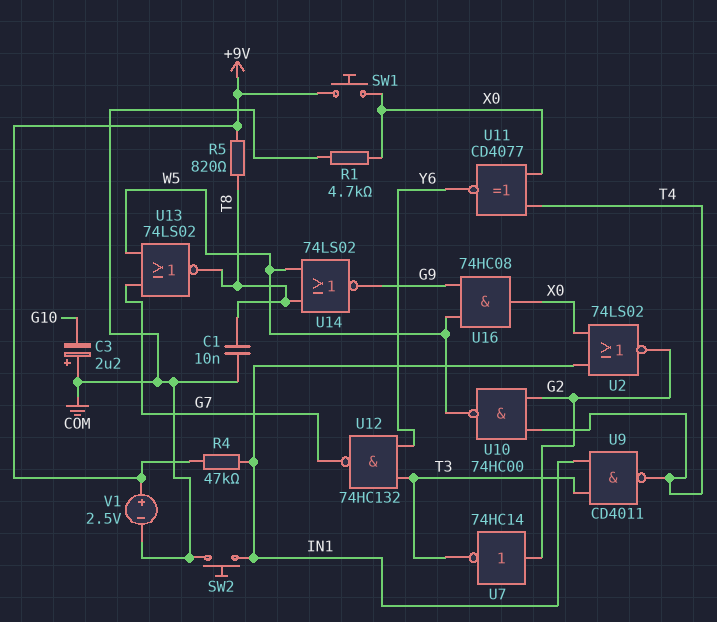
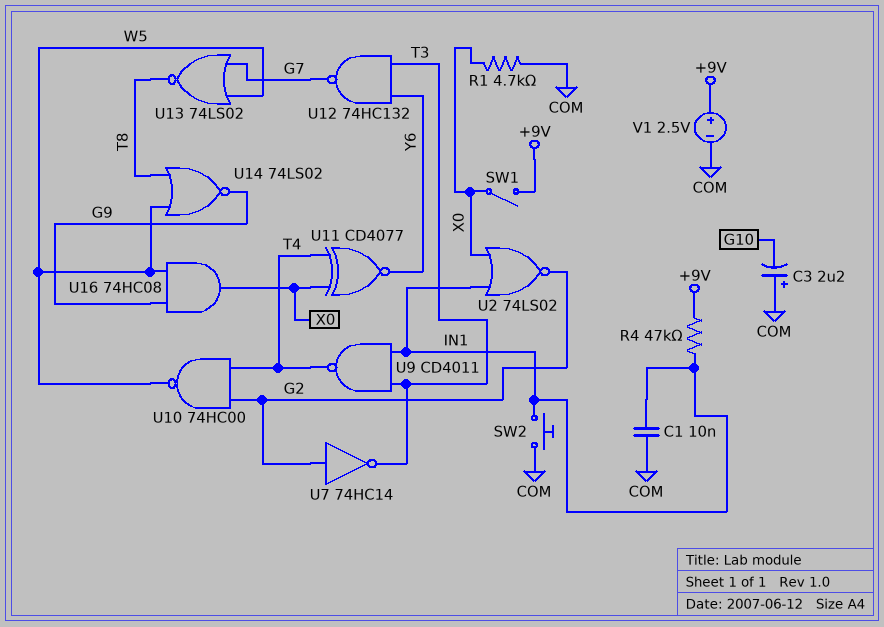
C1: 10nF (COM, T8) -> 10nF (COM, IN1)
R5: 820 (+9V, T8) -> none
SW1: button (+9V, X0) -> switch (+9V, X0)

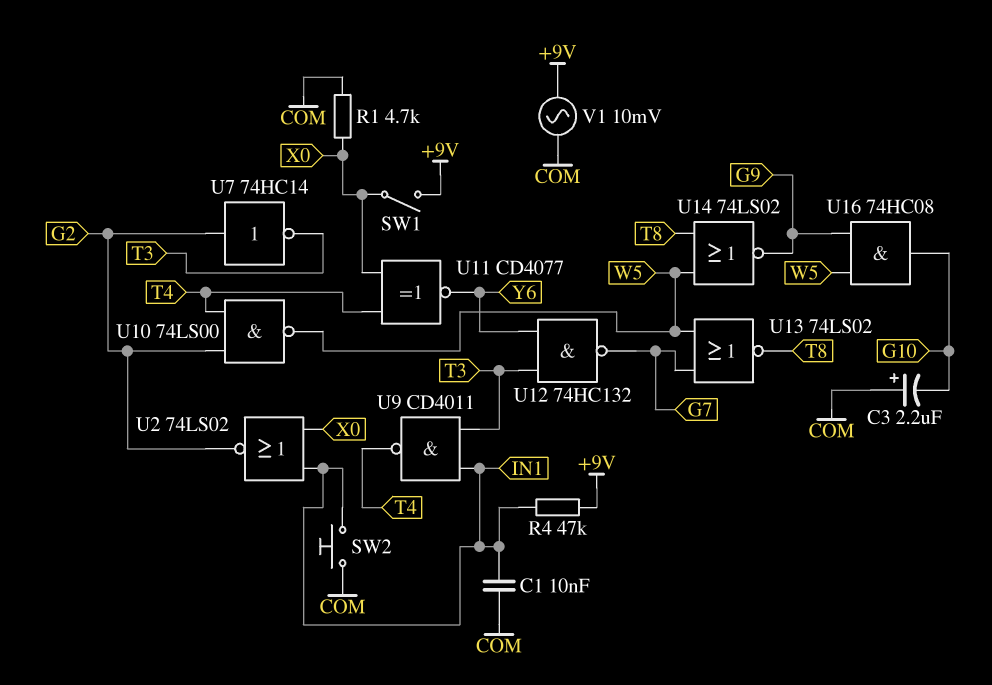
U10: NAND 74HC00 (in G2, in T4, out W5) -> NAND 74LS00 (in G2, in T4, out W5)
U16: AND 74HC08 (in G9, in W5, out X0) -> AND 74HC08 (in G9, in W5, out G10)
V1: 2.5V (plus +9V, minus COM) -> AC 10mV (+9V, COM)

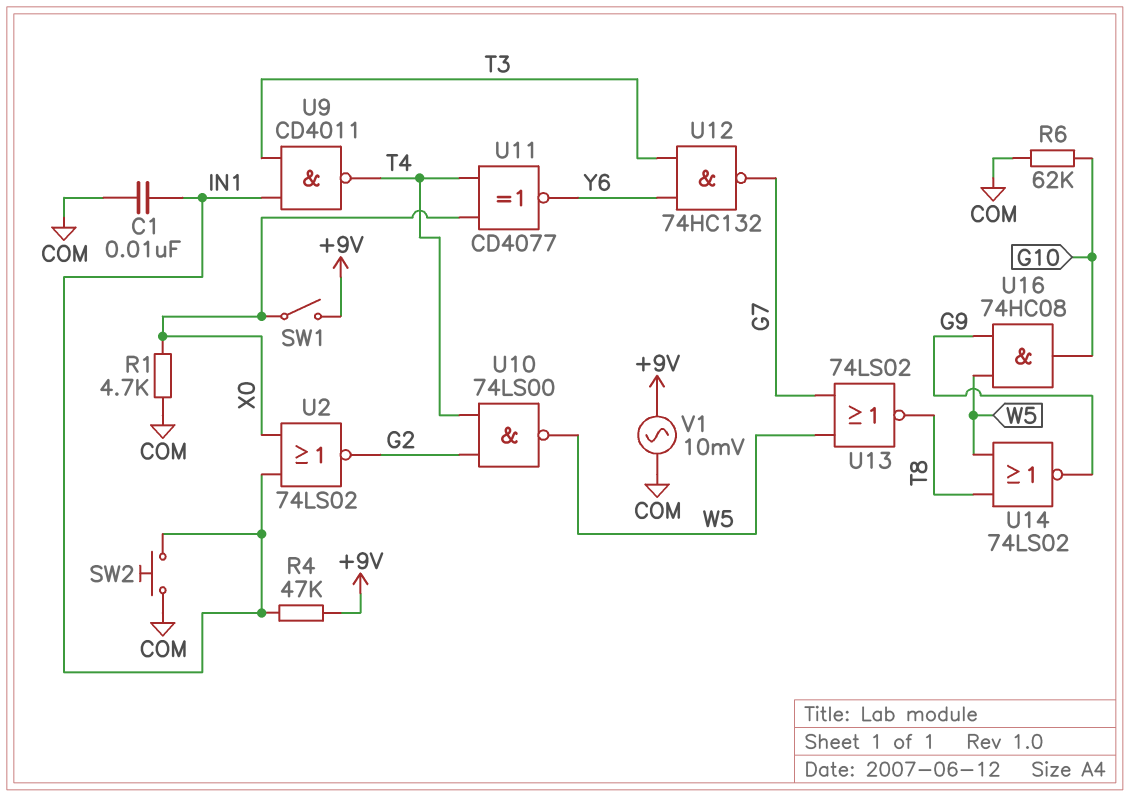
C3: 2.2uF (plus COM, minus G10) -> none
R6: none -> 62k (COM, G10)
U7: NOT 74HC14 (in G2, out T3) -> none

